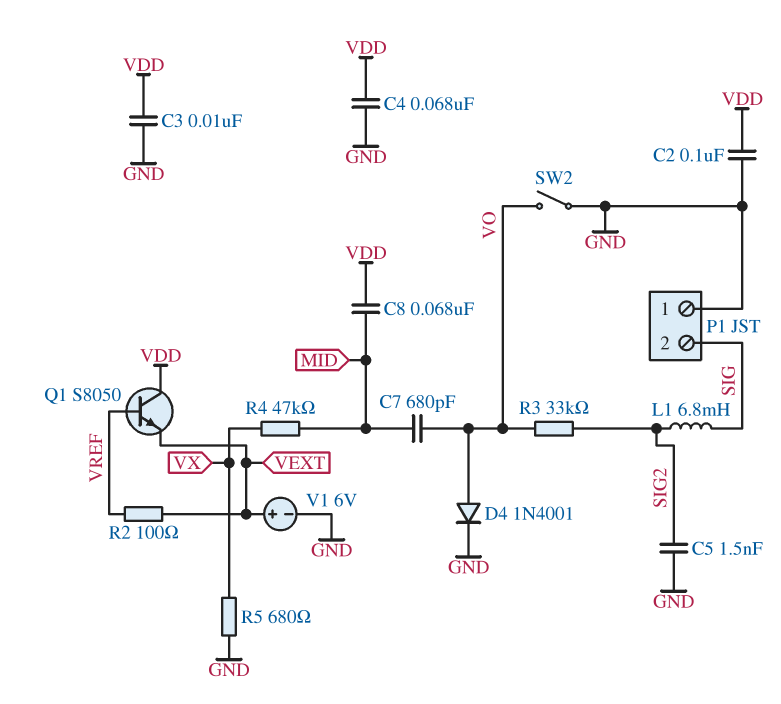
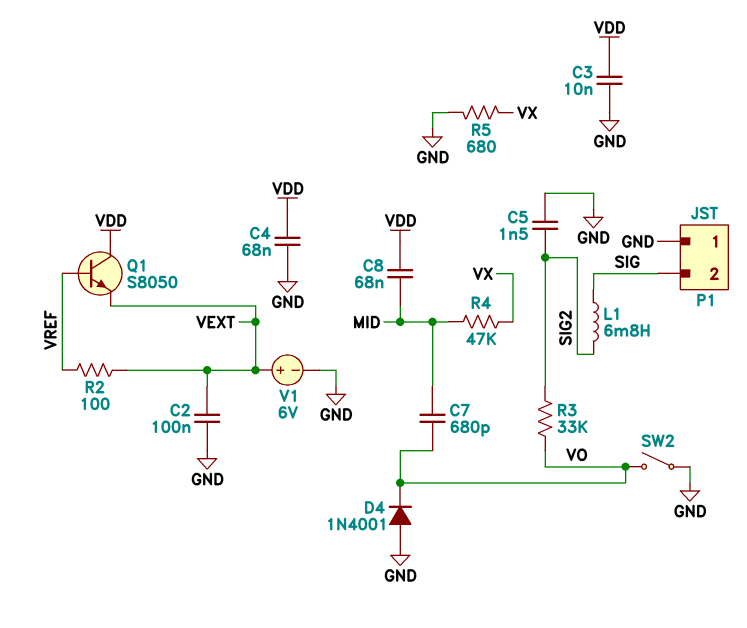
C2: 100nF (GND, VDD) -> 100nF (GND, VEXT)
D4: diode 1N4001 (A VO, K GND) -> diode 1N4001 (A GND, K VO)

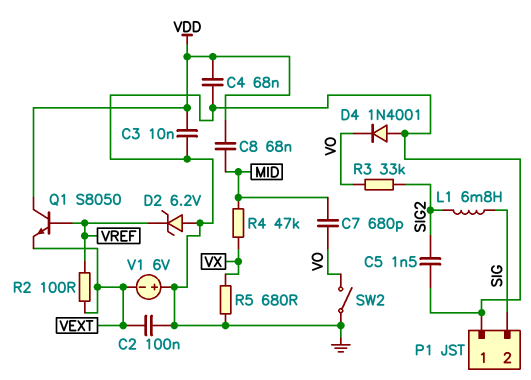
D2: none -> zener 6.2V (A GND, K VREF)
V1: 6V (plus VEXT, minus GND) -> 6V (plus GND, minus VEXT)

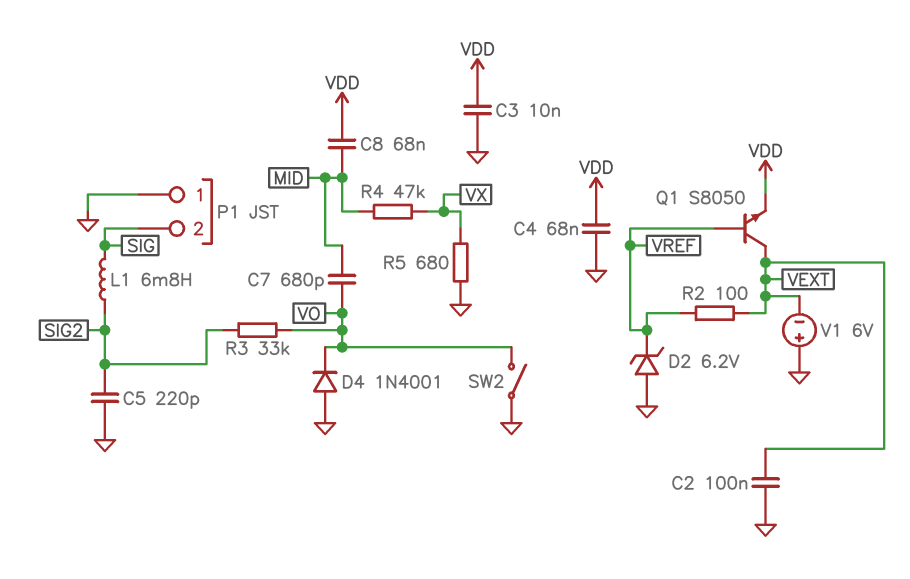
C5: 1.5nF (GND, SIG2) -> 220pF (GND, SIG2)
Q1: NPN S8050 (B VREF, C VDD, E VEXT) -> NPN S8050 (B VREF, C VEXT, E VDD)

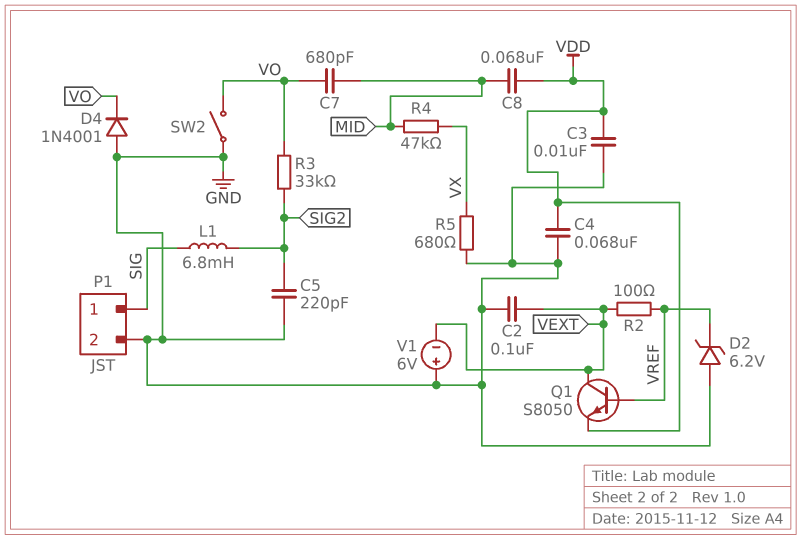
P1 pin 1: GND -> SIG
P1 pin 2: SIG -> GND

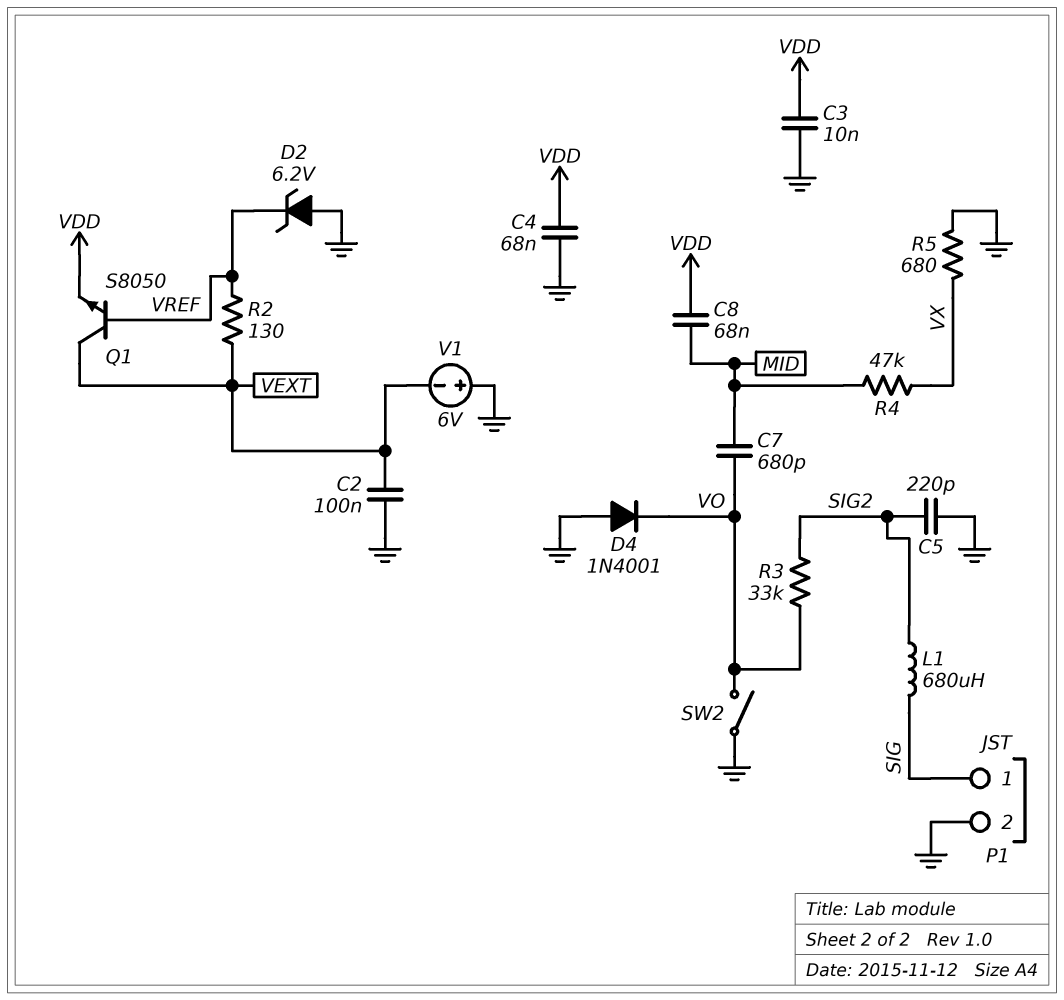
L1: 6.8mH (SIG, SIG2) -> 680uH (SIG, SIG2)
R2: 100 (VEXT, VREF) -> 130 (VEXT, VREF)

